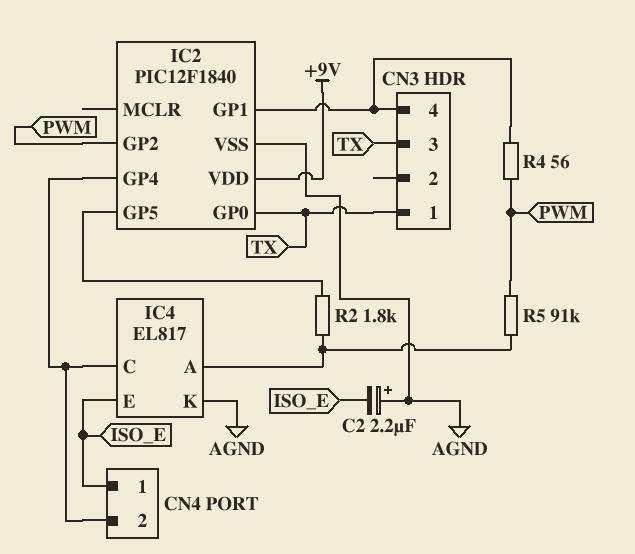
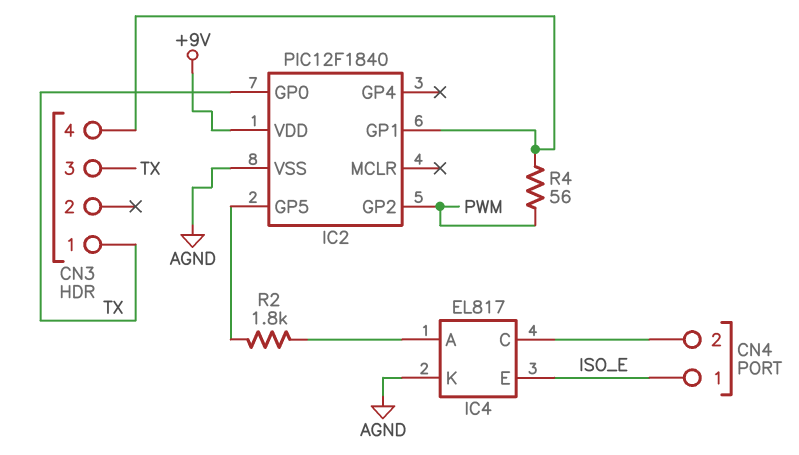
C2: 2.2uF (plus AGND, minus ISO_E) -> none
IC2 pin GP4: CN4/2 -> none
R5: 91k (IC4/A, PWM) -> none

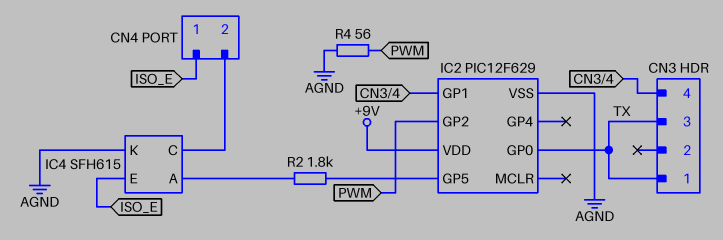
IC2: PIC12F1840 -> PIC12F629
IC4: EL817 -> SFH615
R4: 56 (CN3/4, PWM) -> 56 (AGND, PWM)

